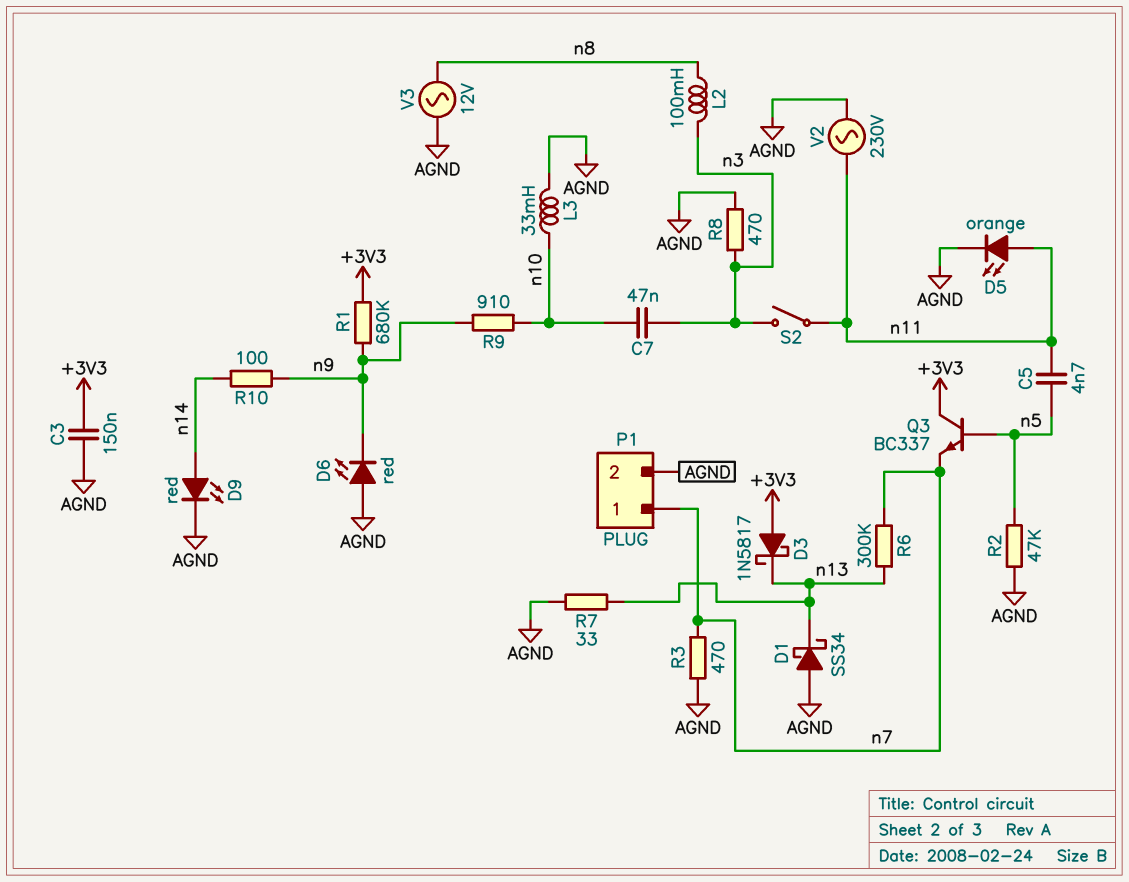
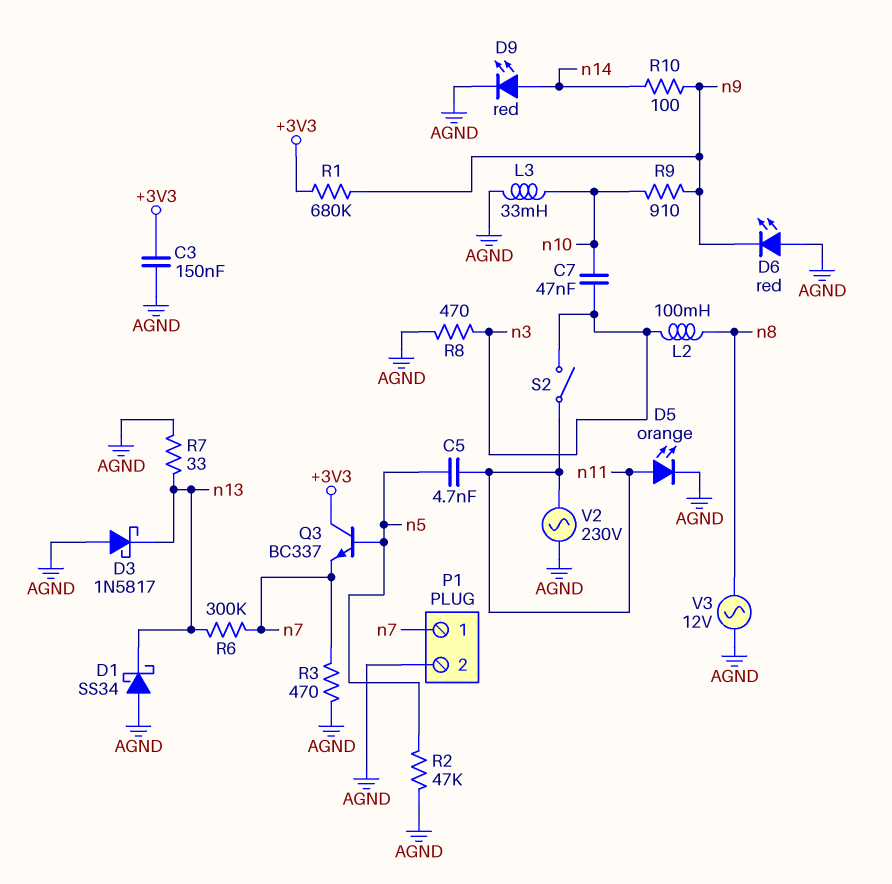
D3: schottky 1N5817 (A +3V3, K n13) -> schottky 1N5817 (A AGND, K n13)

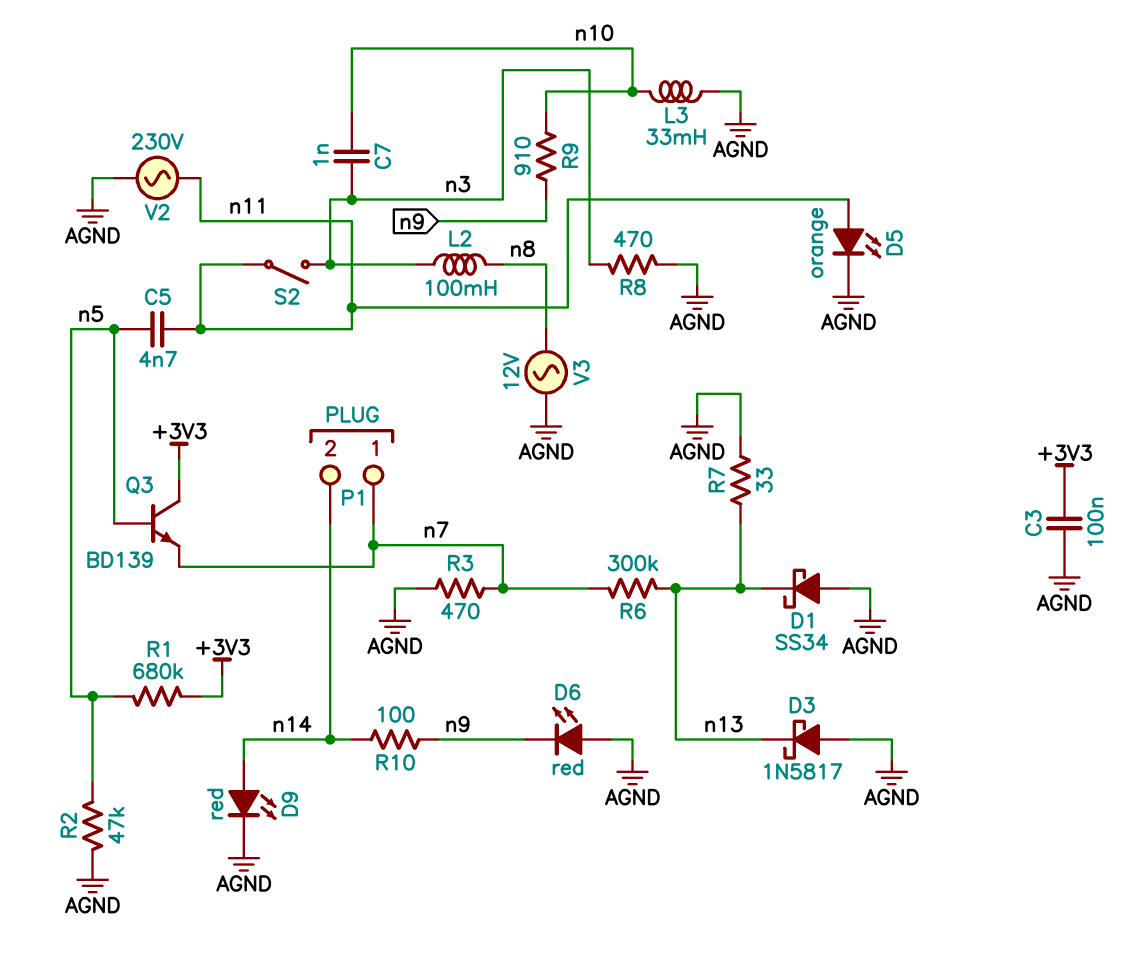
C3: 150nF (+3V3, AGND) -> 100nF (+3V3, AGND)
C7: 47nF (n3, n10) -> 1nF (n3, n10)
P1 pin 2: AGND -> n14
Q3: NPN BC337 (B n5, C +3V3, E n7) -> NPN BD139 (B n5, C +3V3, E n7)
R1: 680k (+3V3, n9) -> 680k (+3V3, n5)

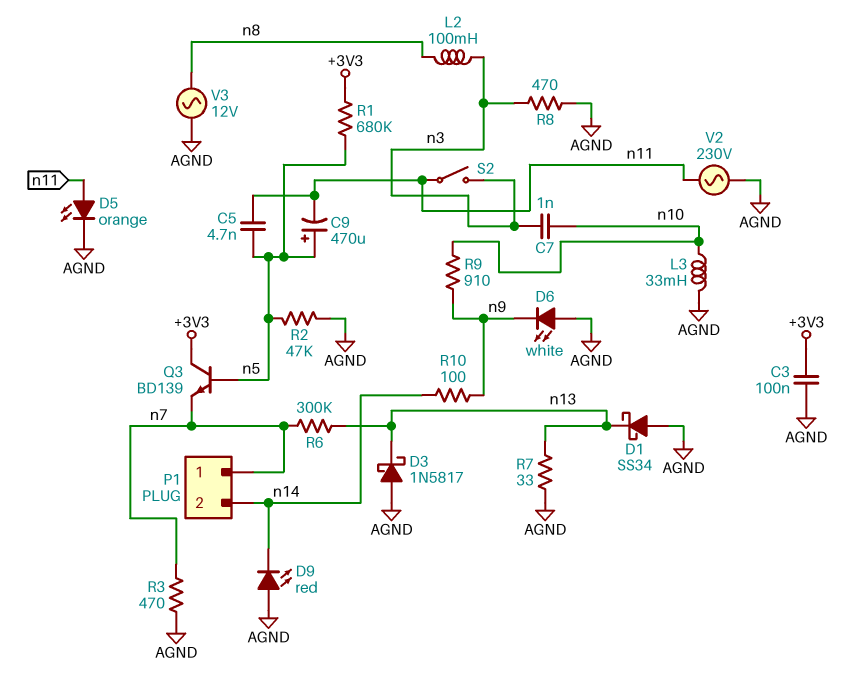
C9: none -> 470uF (plus n5, minus n11)
D6: LED red (A AGND, K n9) -> LED white (A AGND, K n9)
D9: LED red (A n14, K AGND) -> LED red (A AGND, K n14)

